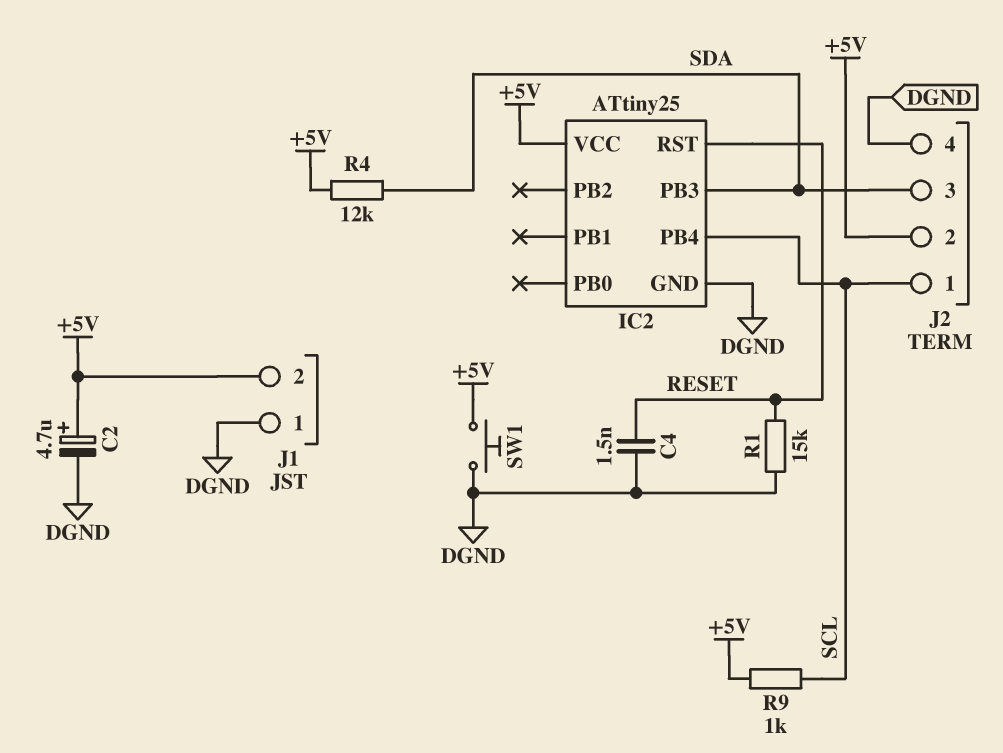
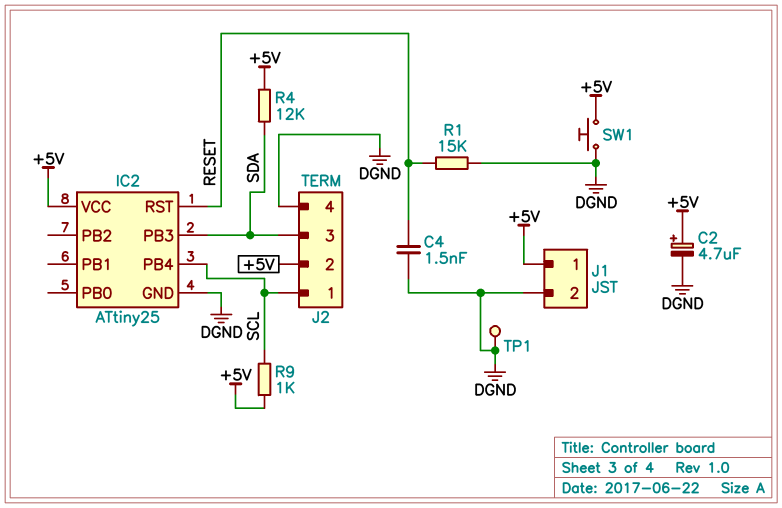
J1 pin 1: DGND -> +5V
J1 pin 2: +5V -> DGND
TP1: none -> test point (DGND)

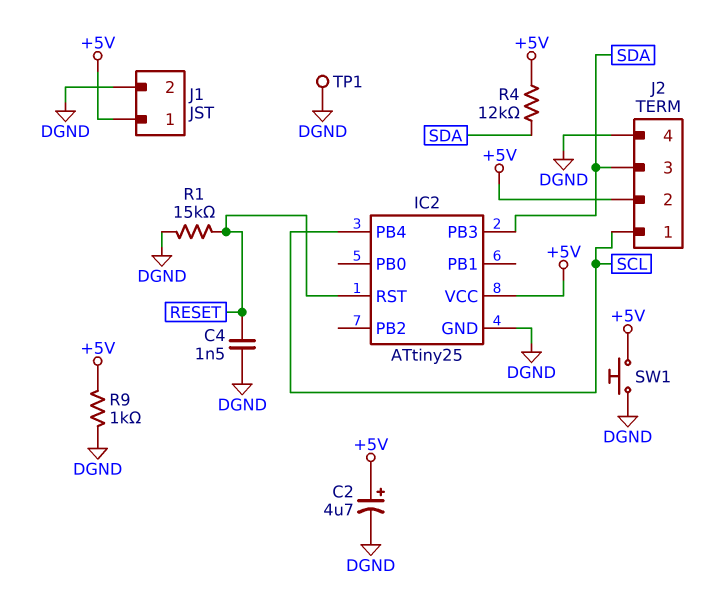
R9: 1k (+5V, SCL) -> 1k (+5V, DGND)

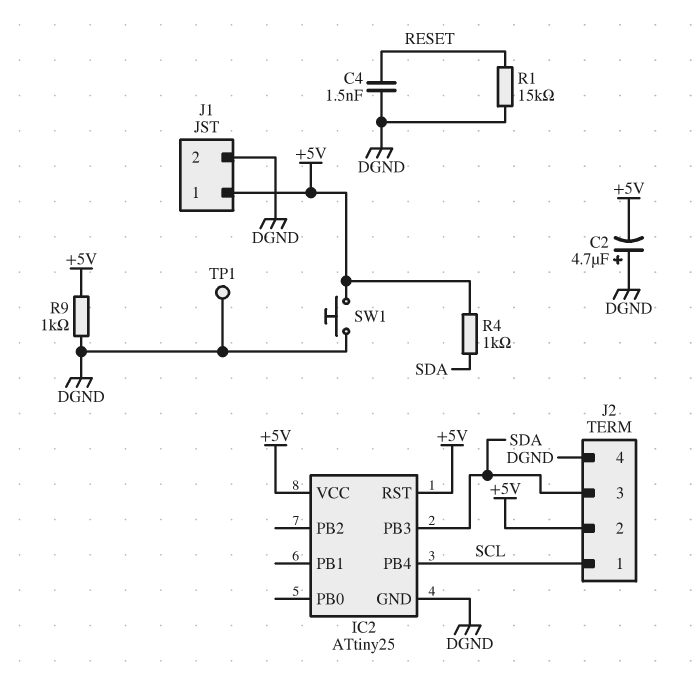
C2: 4.7uF (plus +5V, minus DGND) -> 4.7uF (plus DGND, minus +5V)
IC2 pin RST: RESET -> +5V
R4: 12k (+5V, SDA) -> 1k (+5V, SDA)

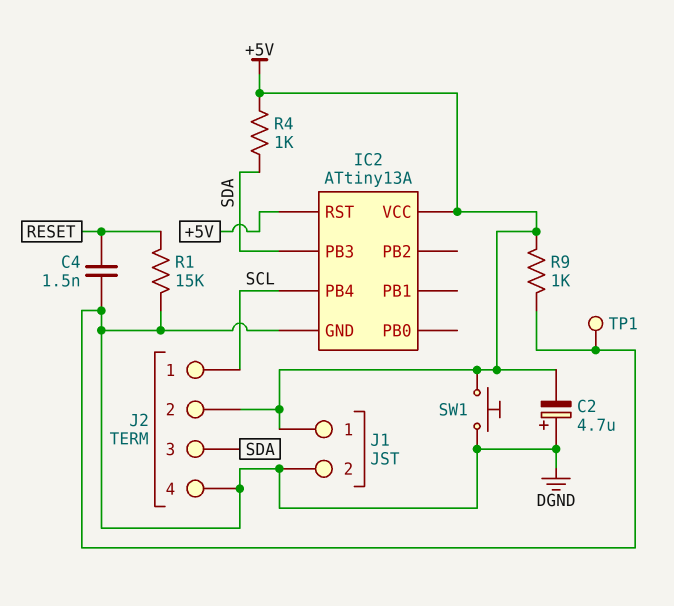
IC2: ATtiny25 -> ATtiny13A

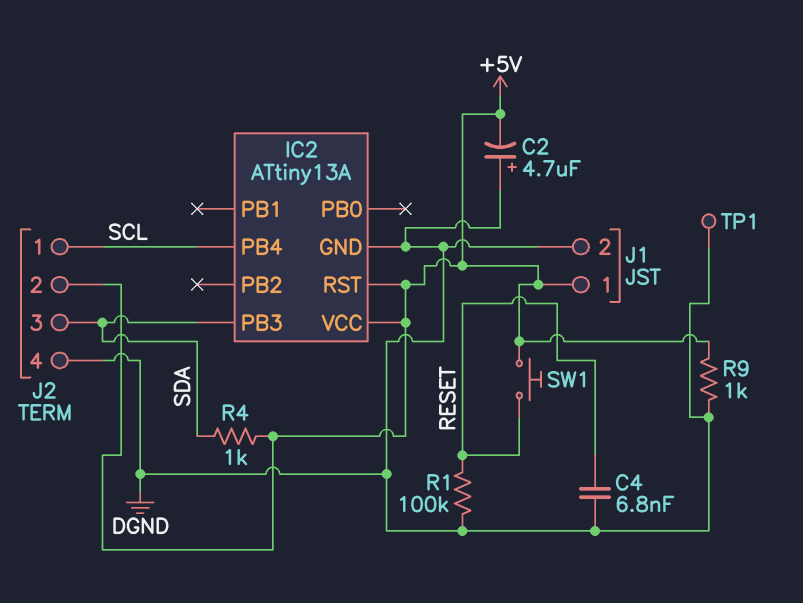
C4: 1.5nF (DGND, RESET) -> 6.8nF (DGND, RESET)
R1: 15k (DGND, RESET) -> 100k (DGND, RESET)
SW1: button (+5V, DGND) -> button (+5V, RESET)

